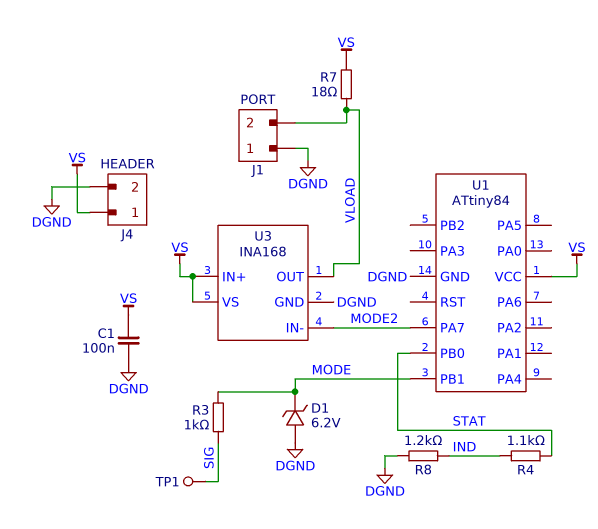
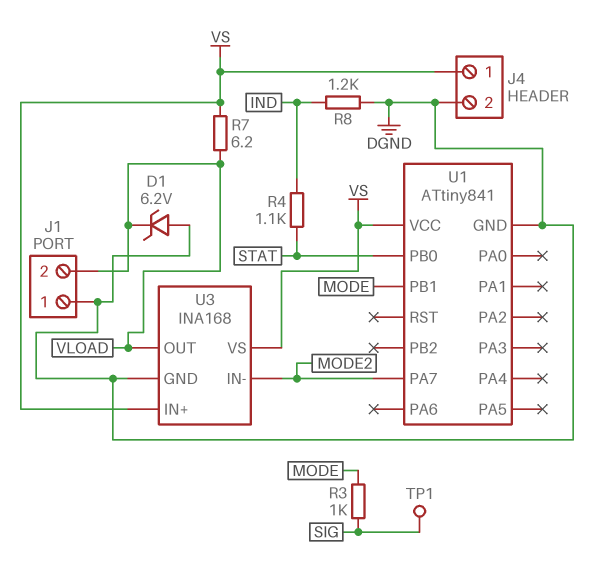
C1: 100nF (DGND, VS) -> none
D1: zener 6.2V (A DGND, K MODE) -> zener 6.2V (A DGND, K VLOAD)
R7: 18 (VLOAD, VS) -> 6.2 (VLOAD, VS)
U1: ATtiny84 -> ATtiny841

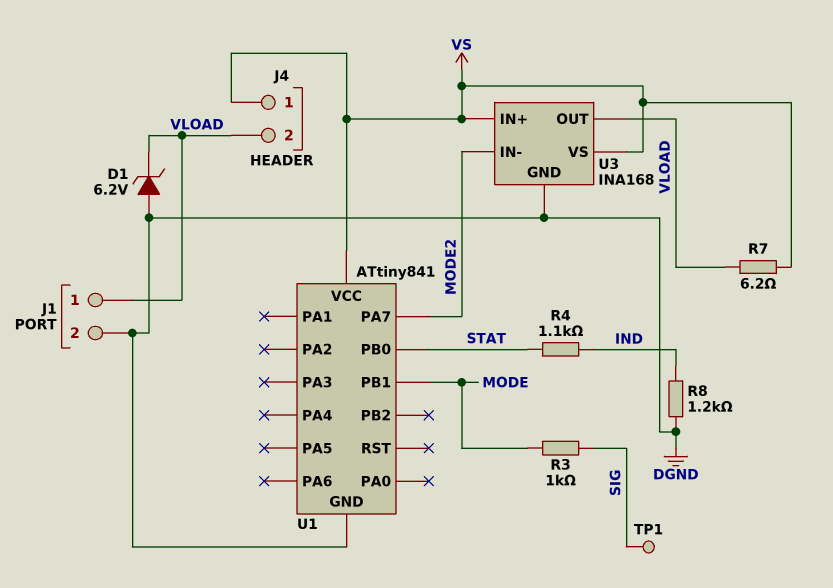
J1 pin 1: DGND -> VLOAD
J1 pin 2: VLOAD -> DGND
J4 pin 2: DGND -> VLOAD

